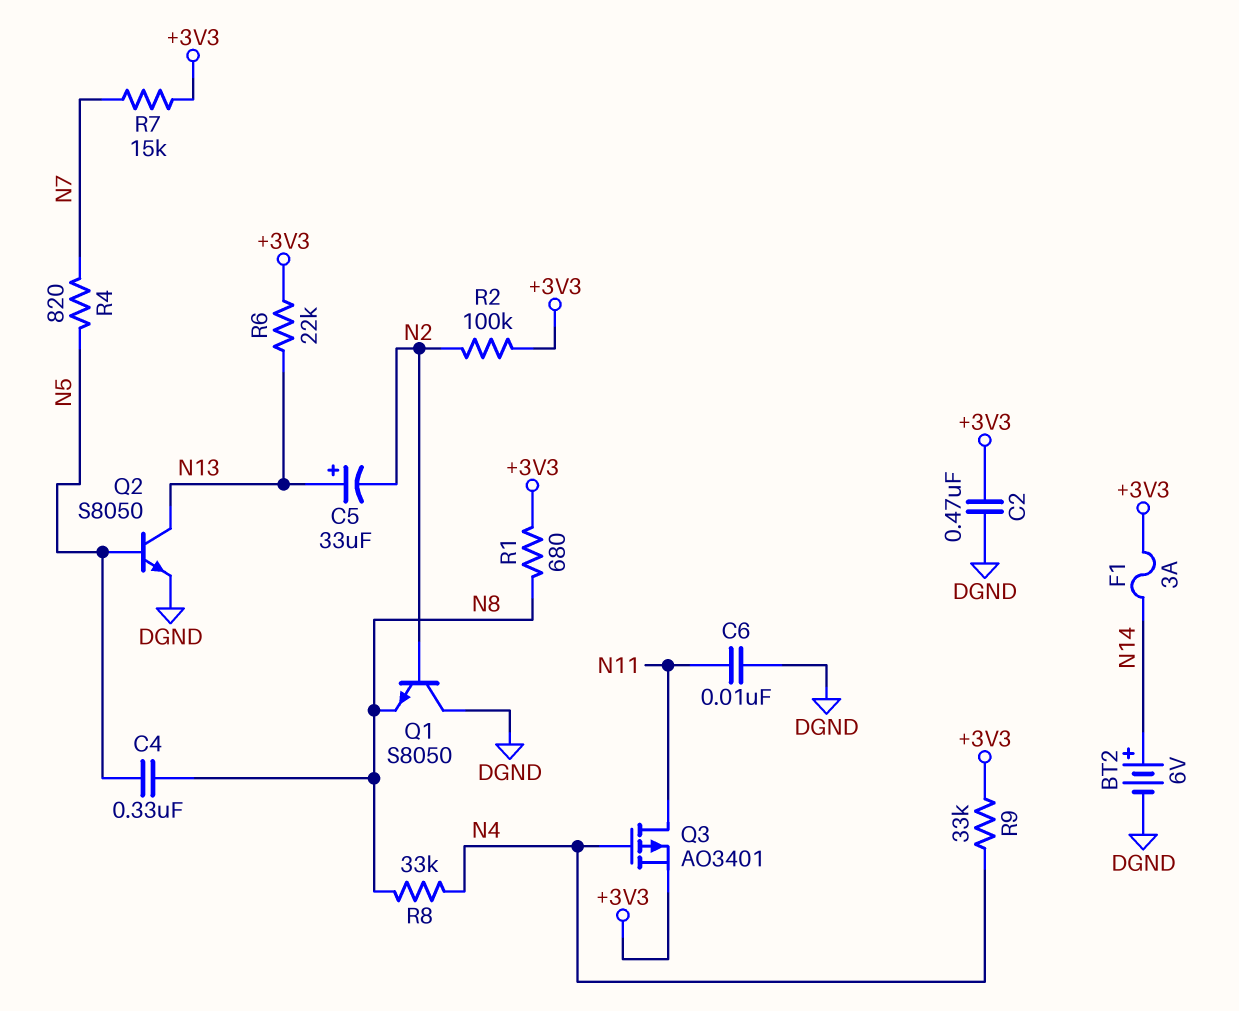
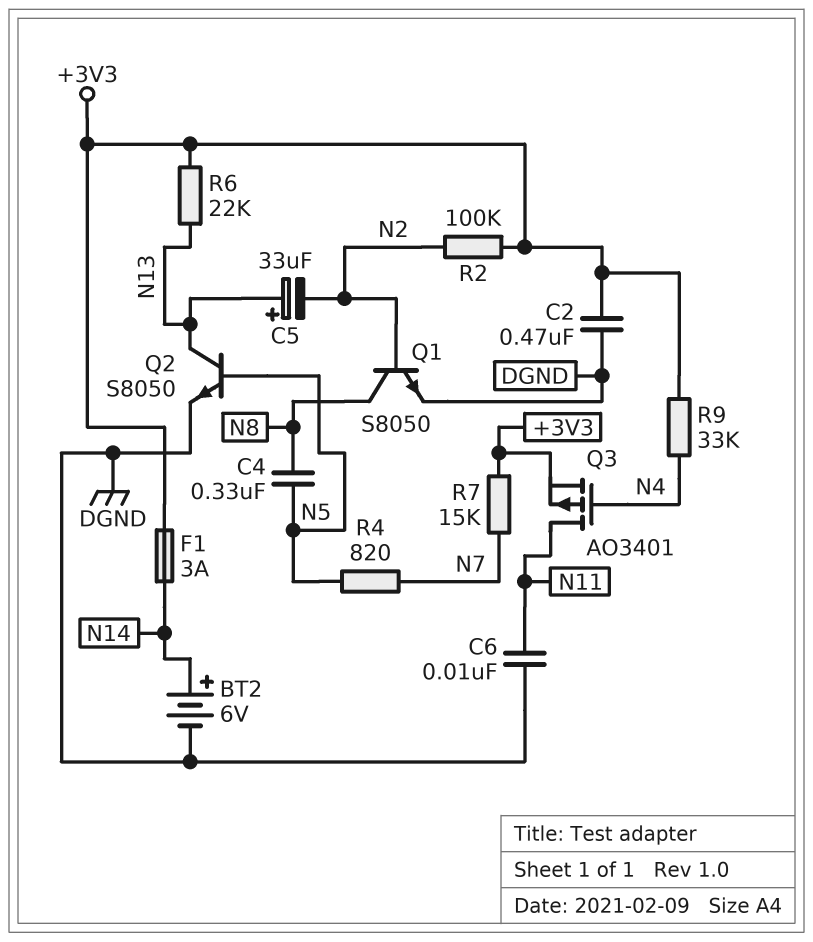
Q1: NPN S8050 (B N2, C DGND, E N8) -> NPN S8050 (B N2, C N8, E DGND)
R1: 680 (+3V3, N8) -> none
R8: 33k (N4, N8) -> none

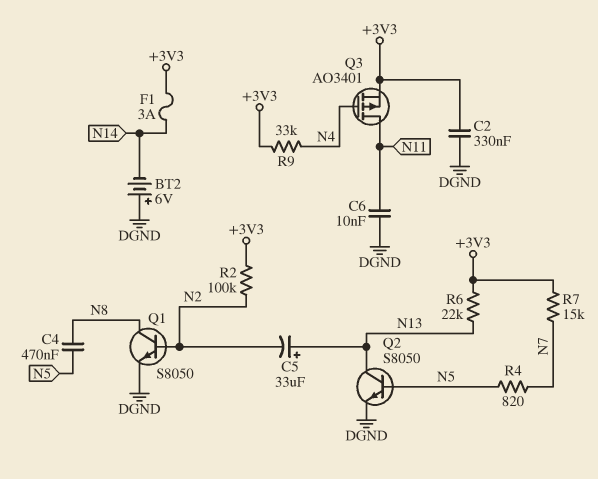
BT2: 6V (plus N14, minus DGND) -> 6V (plus DGND, minus N14)
C2: 470nF (+3V3, DGND) -> 330nF (+3V3, DGND)
C4: 330nF (N5, N8) -> 470nF (N5, N8)

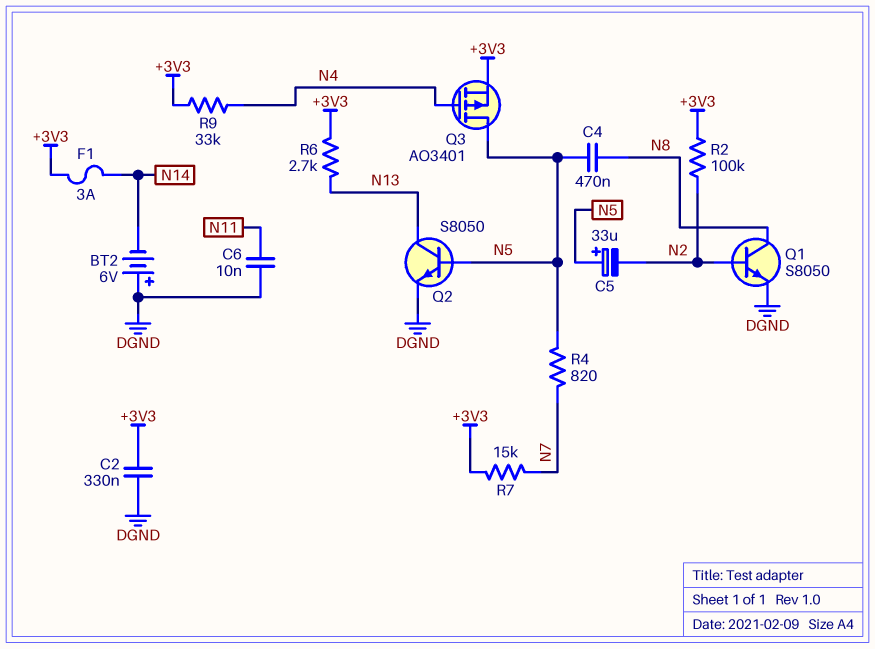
C5: 33uF (plus N13, minus N2) -> 33uF (plus N5, minus N2)
Q3: PMOS AO3401 (G N4, D N11, S +3V3) -> PMOS AO3401 (G N4, D N5, S +3V3)
R6: 22k (+3V3, N13) -> 2.7k (+3V3, N13)

